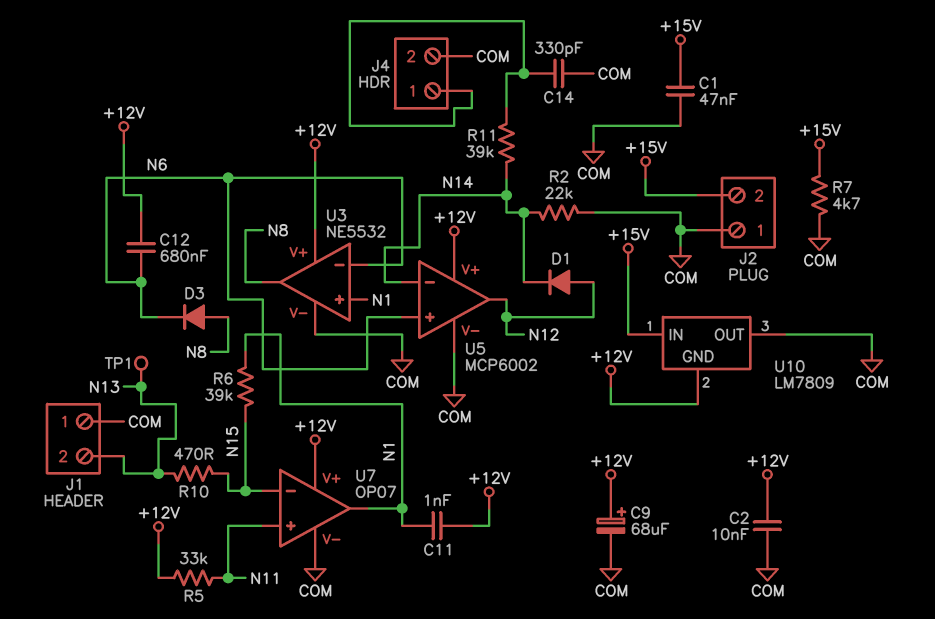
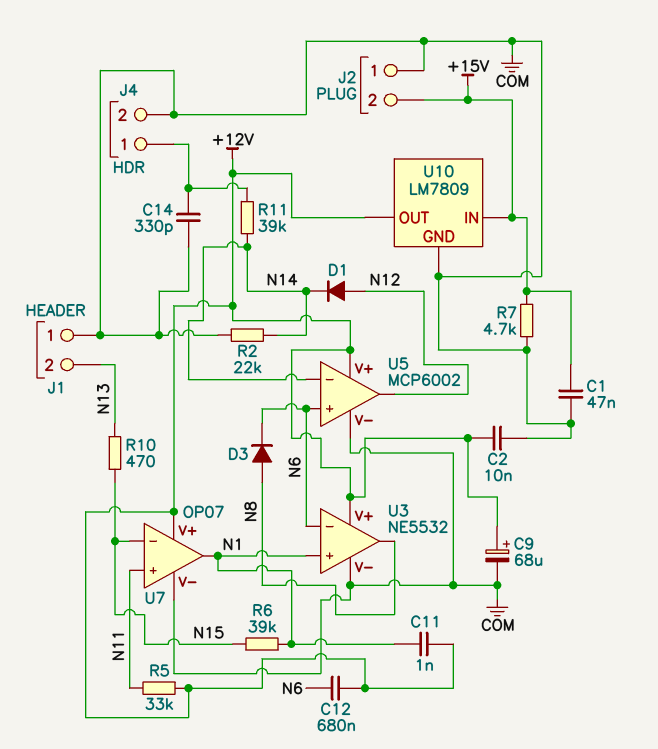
TP1: test point (N13) -> none
U10 pin GND: +12V -> COM
U10 pin OUT: COM -> +12V

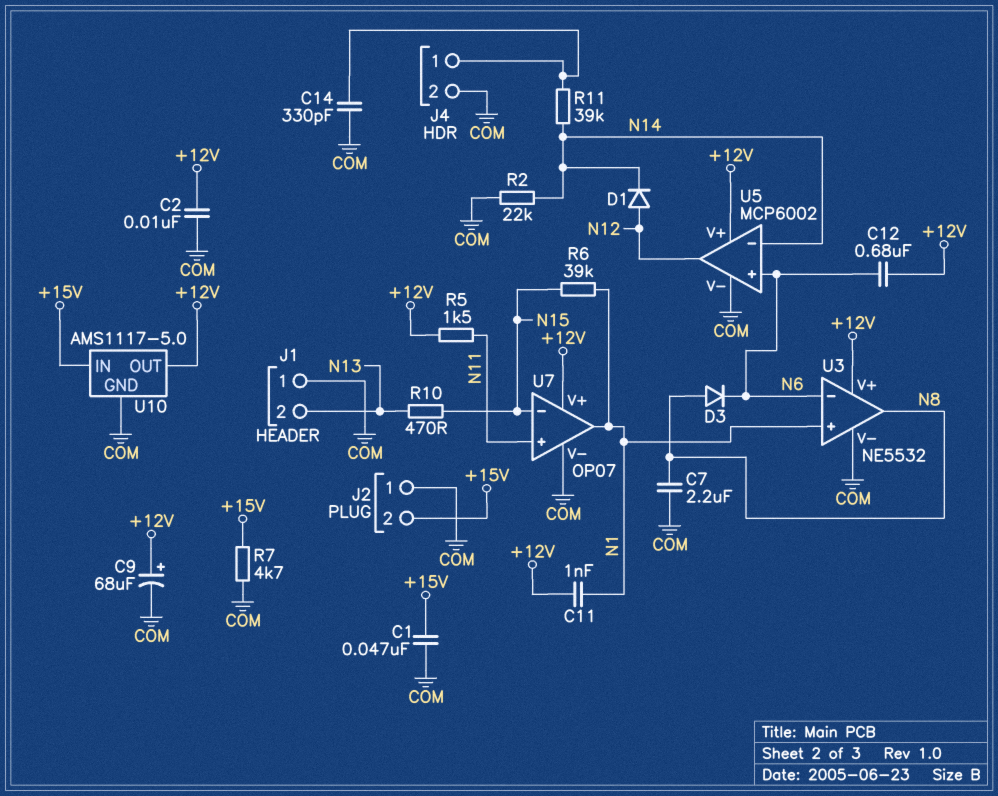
C7: none -> 2.2uF (COM, N8)
R5: 33k (+12V, N11) -> 1.5k (+12V, N11)
U10: LM7809 -> AMS1117-5.0

